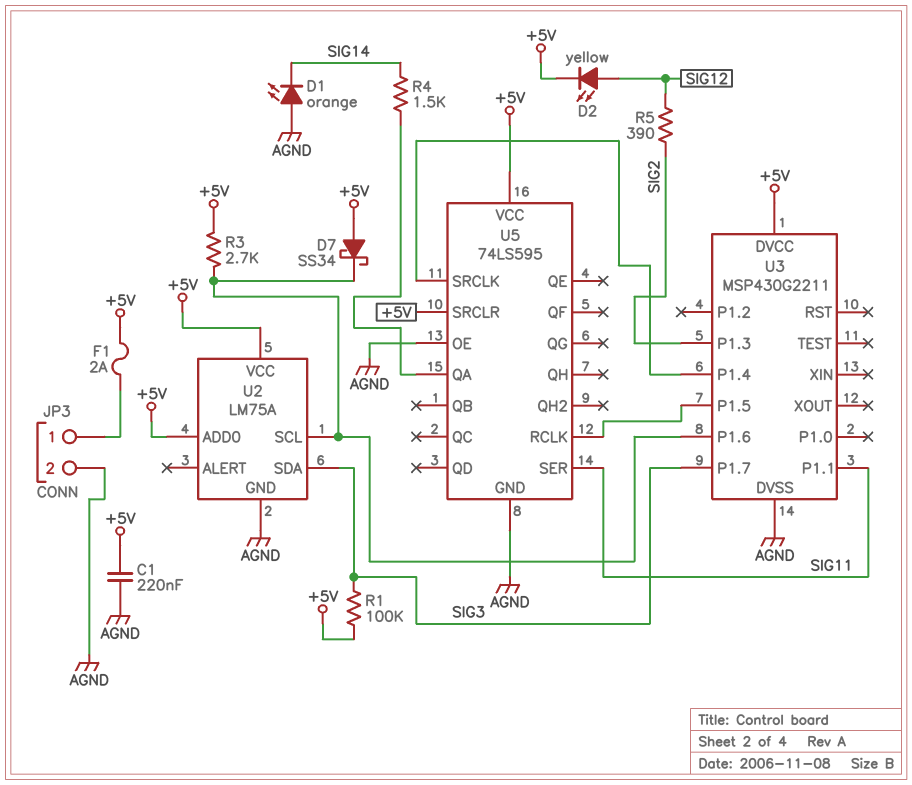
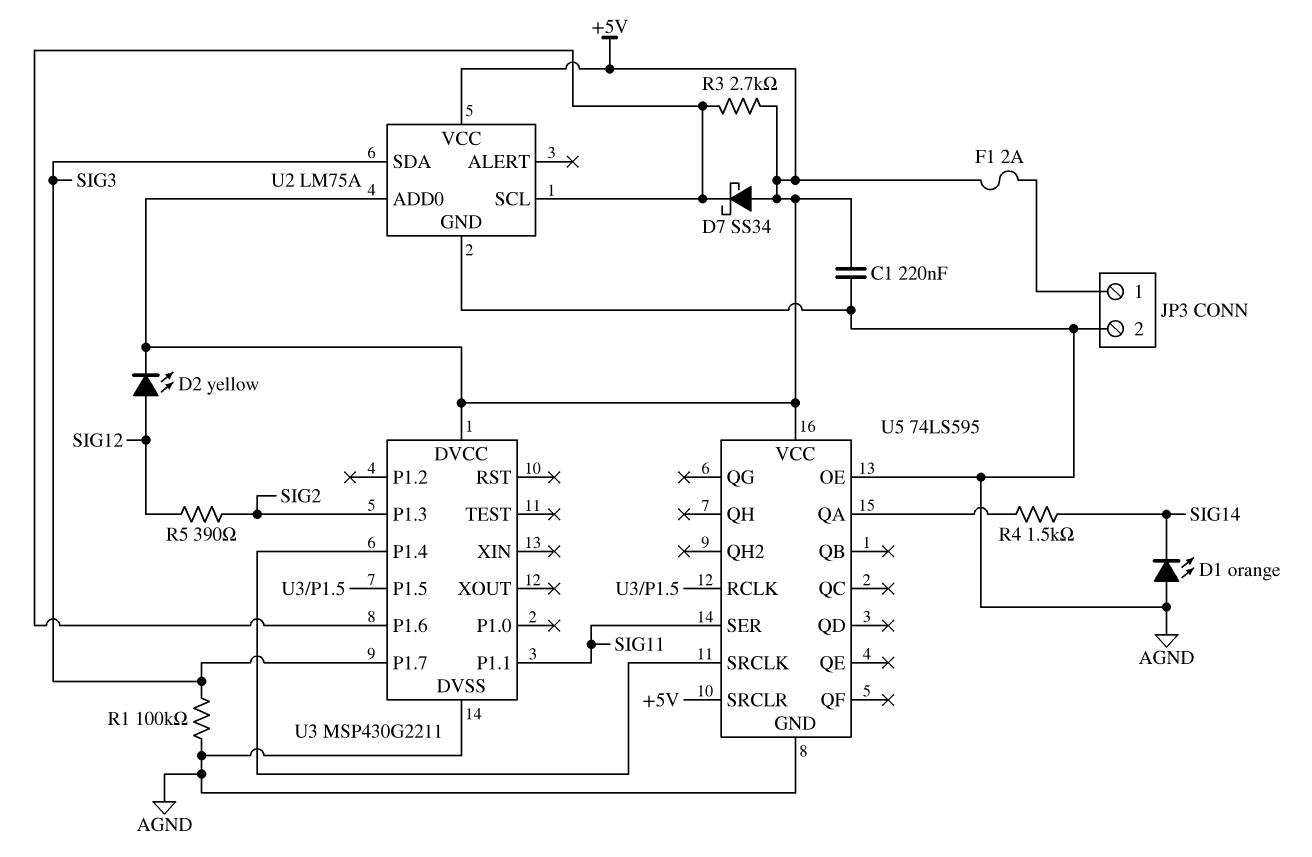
R1: 100k (+5V, SIG3) -> 100k (AGND, SIG3)

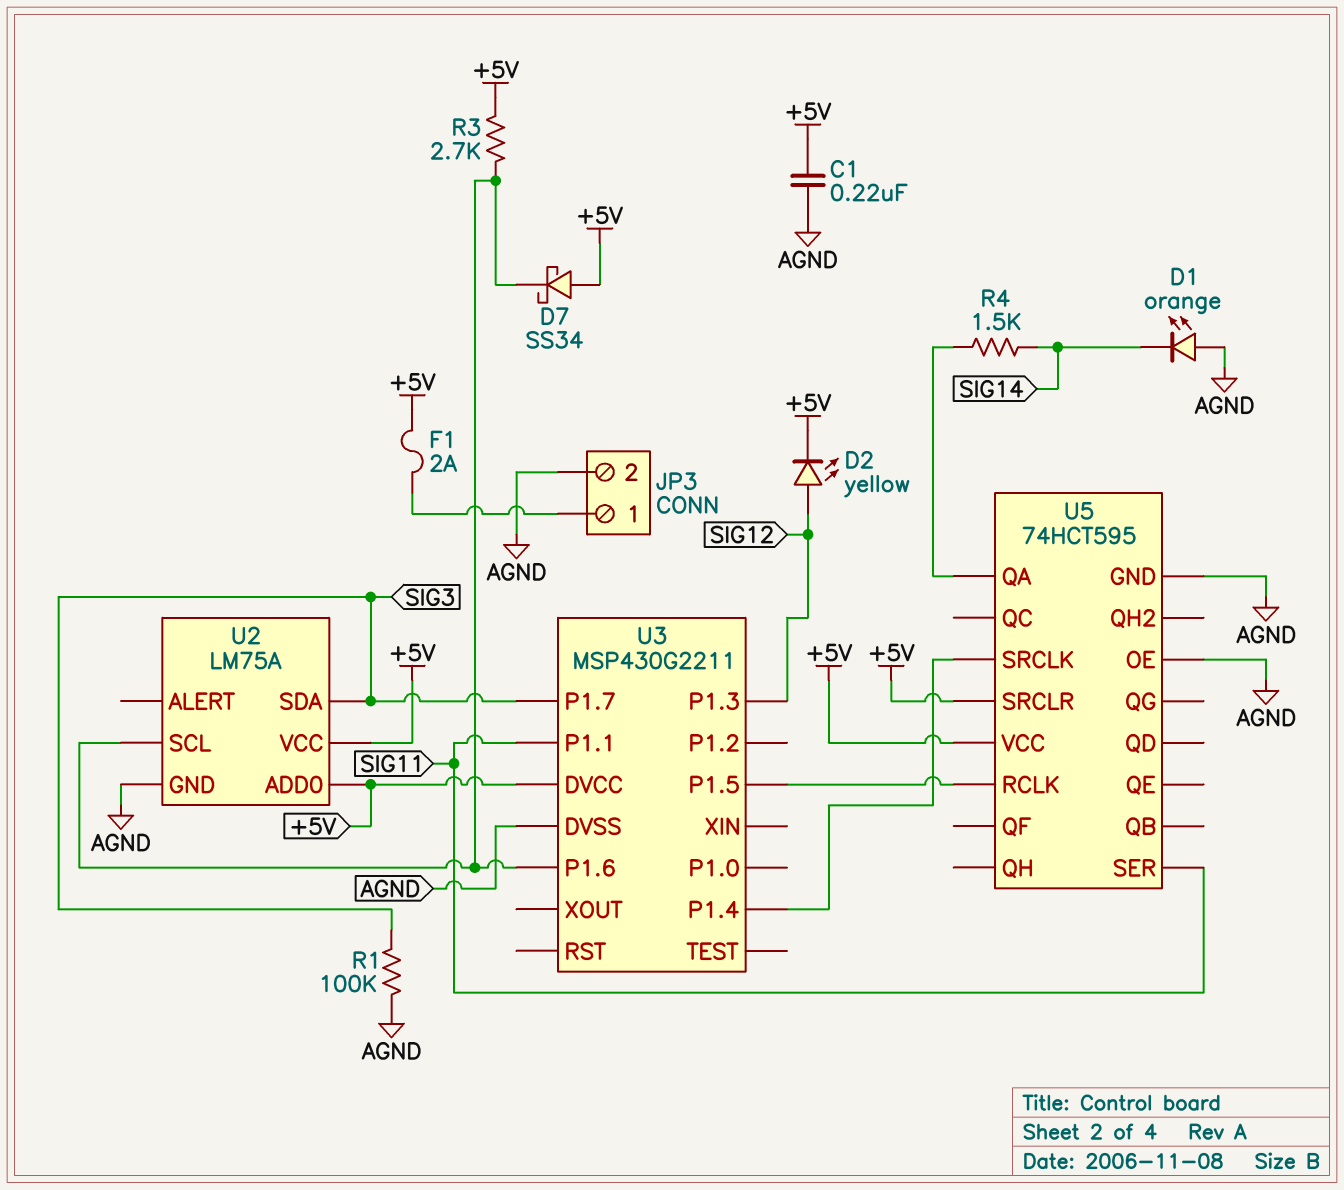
R5: 390 (SIG2, SIG12) -> none
U3 pin P1.3: SIG2 -> SIG12
U5: 74LS595 -> 74HCT595

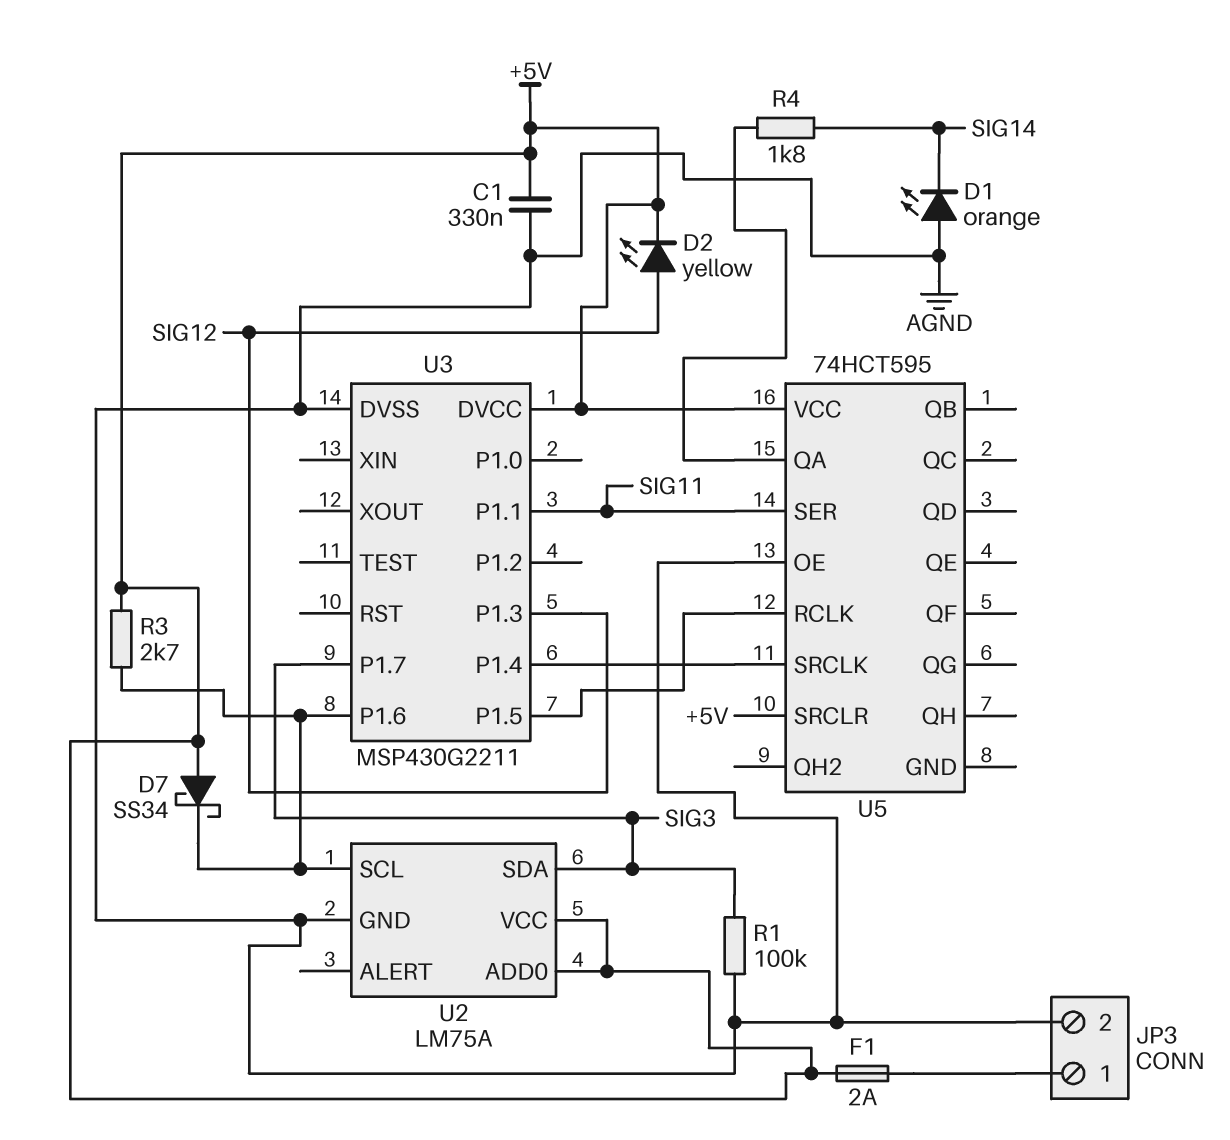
C1: 220nF (+5V, AGND) -> 330nF (+5V, AGND)
R4: 1.5k (SIG14, U5/QA) -> 1.8k (SIG14, U5/QA)
U5 pin GND: AGND -> none

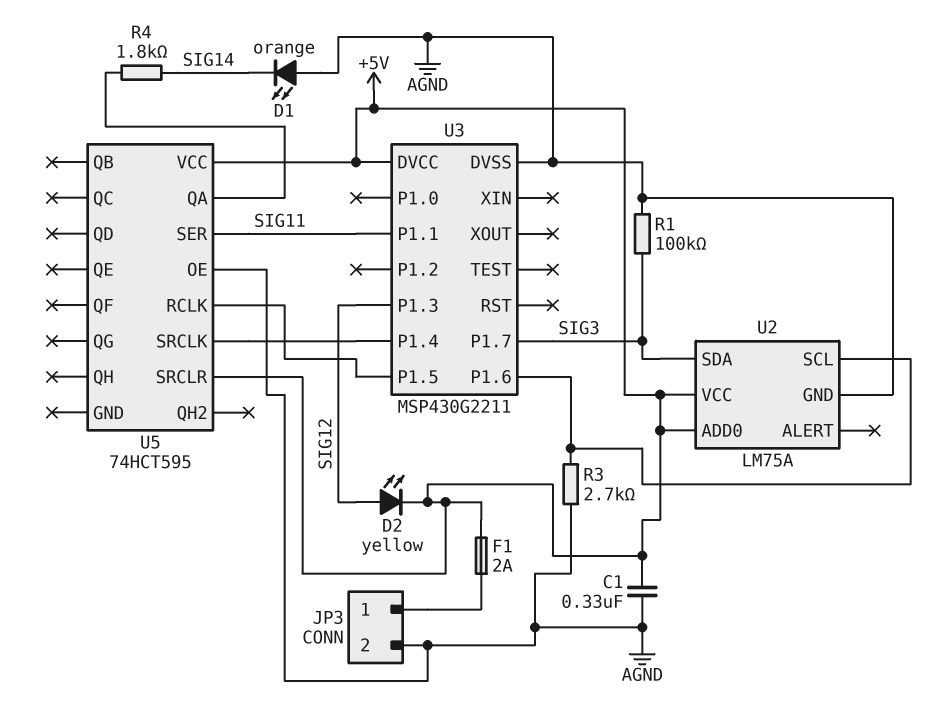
D7: schottky SS34 (A +5V, K U2/SCL) -> none
R3: 2.7k (+5V, U2/SCL) -> 2.7k (AGND, U2/SCL)

